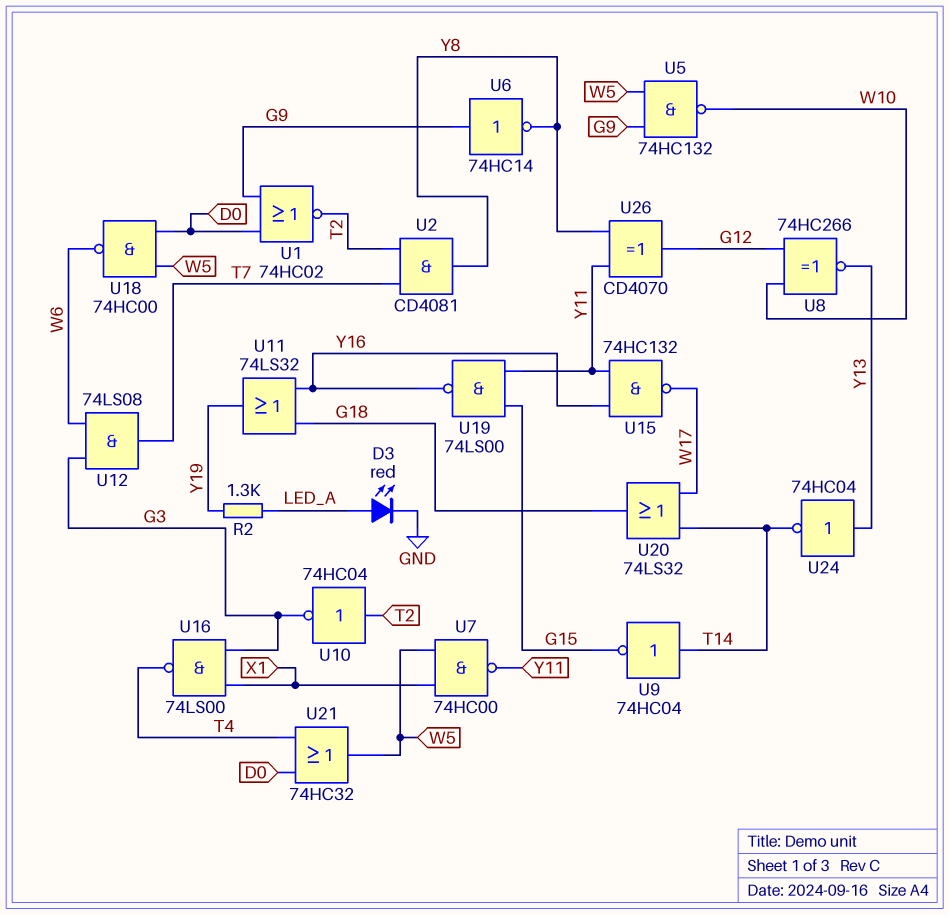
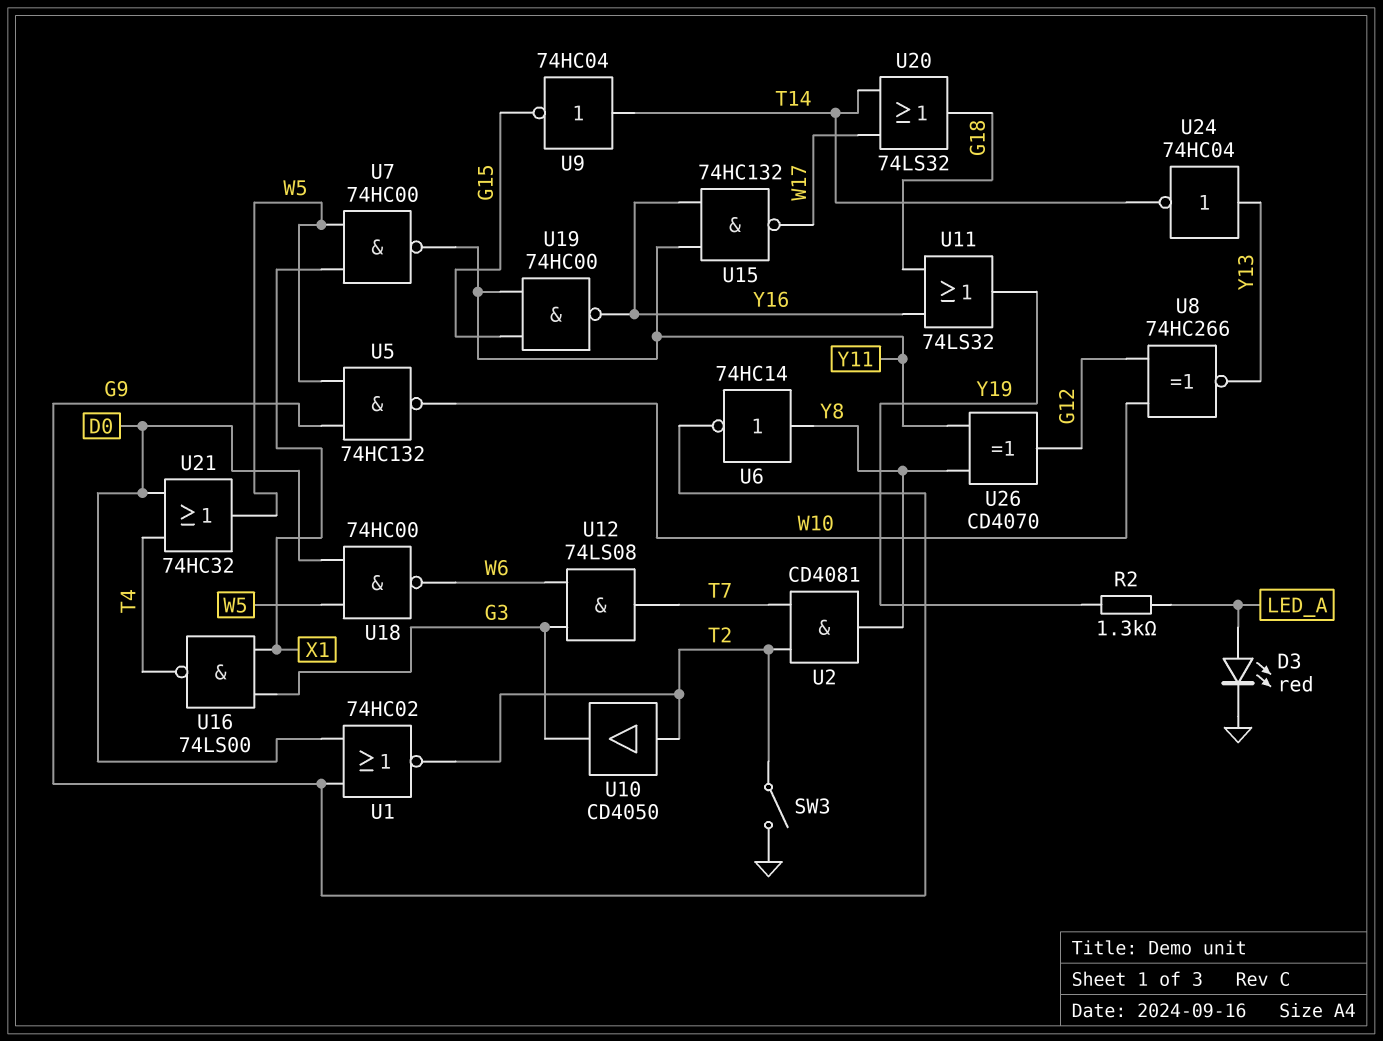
SW3: none -> switch (GND, T2)
U6: NOT 74HC14 (in G9, out Y8) -> NOT 74HC14 (in Y8, out G9)
U10: NOT 74HC04 (in T2, out G3) -> buffer CD4050 (in T2, out G3)
U19: NAND 74LS00 (in G15, in Y11, out Y16) -> NAND 74HC00 (in G15, in Y11, out Y16)

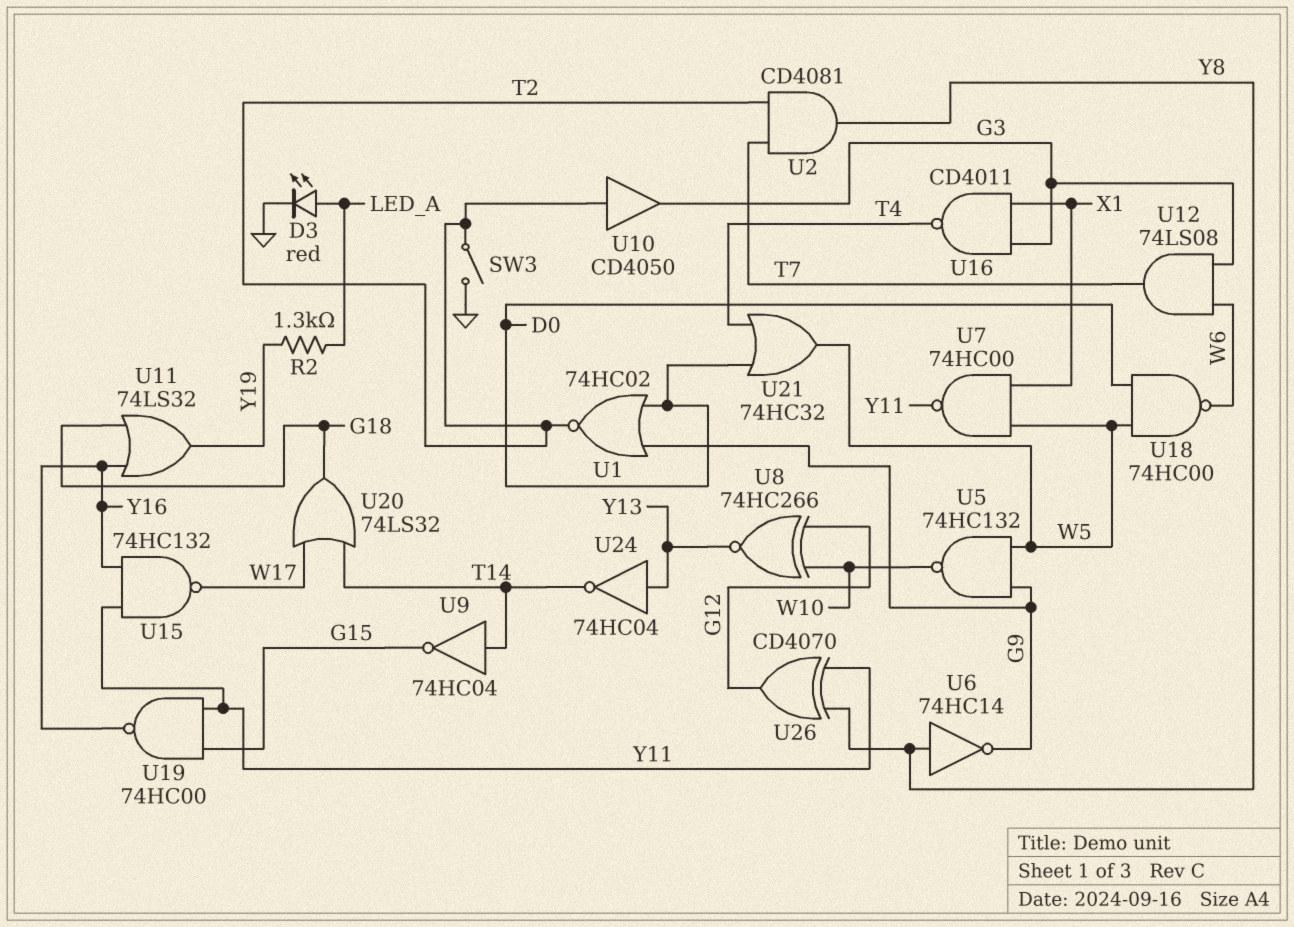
U16: NAND 74LS00 (in G3, in X1, out T4) -> NAND CD4011 (in G3, in X1, out T4)

